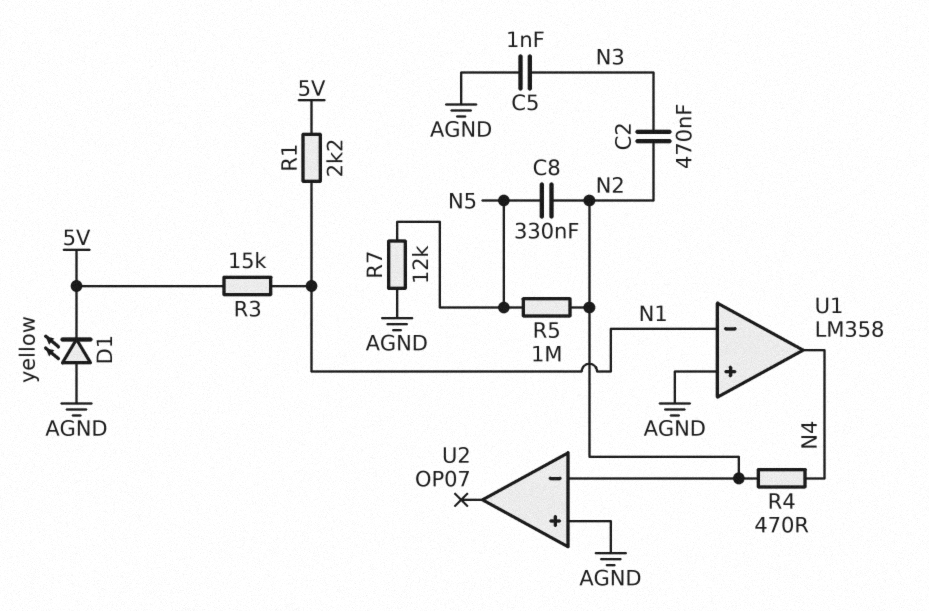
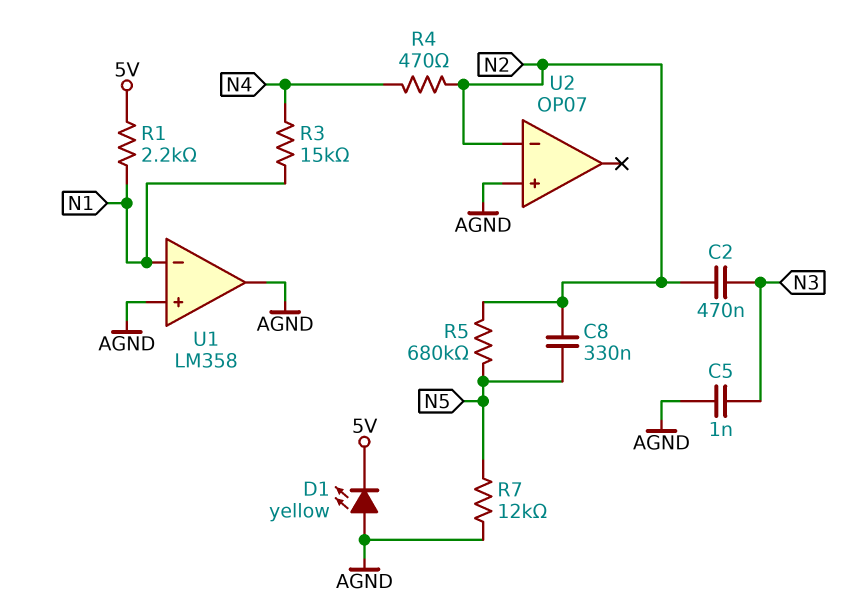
R3: 15k (5V, N1) -> 15k (N1, N4)
R5: 1M (N2, N5) -> 680k (N2, N5)
U1 pin out: N4 -> AGND

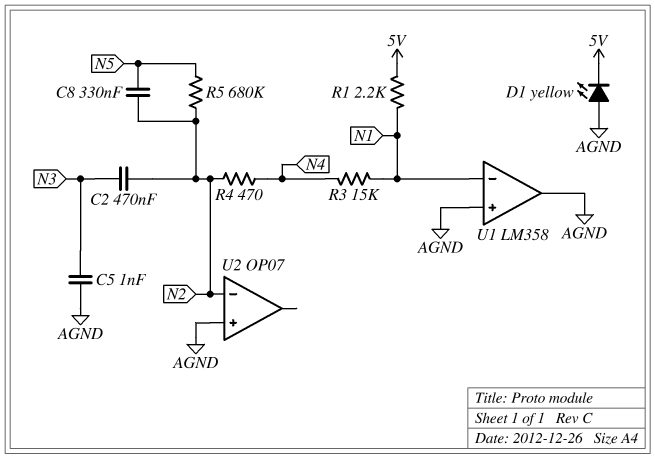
R7: 12k (AGND, N5) -> none

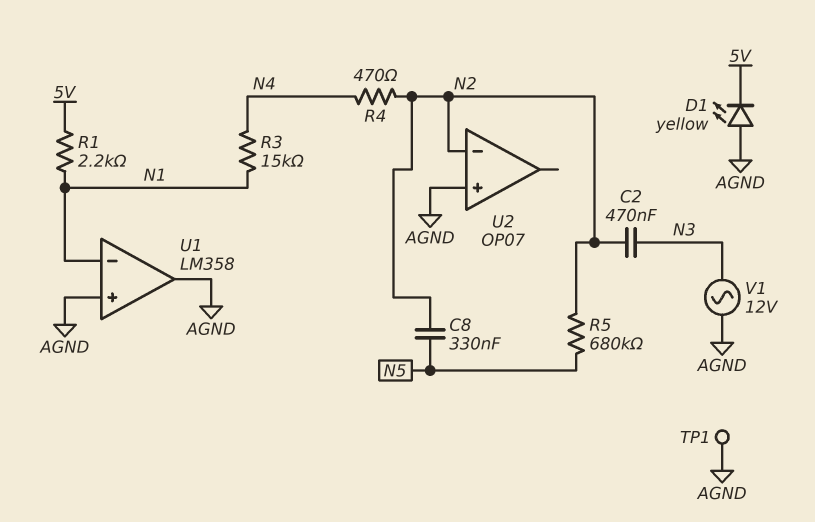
C5: 1nF (AGND, N3) -> none
TP1: none -> test point (AGND)
V1: none -> AC 12V (AGND, N3)

